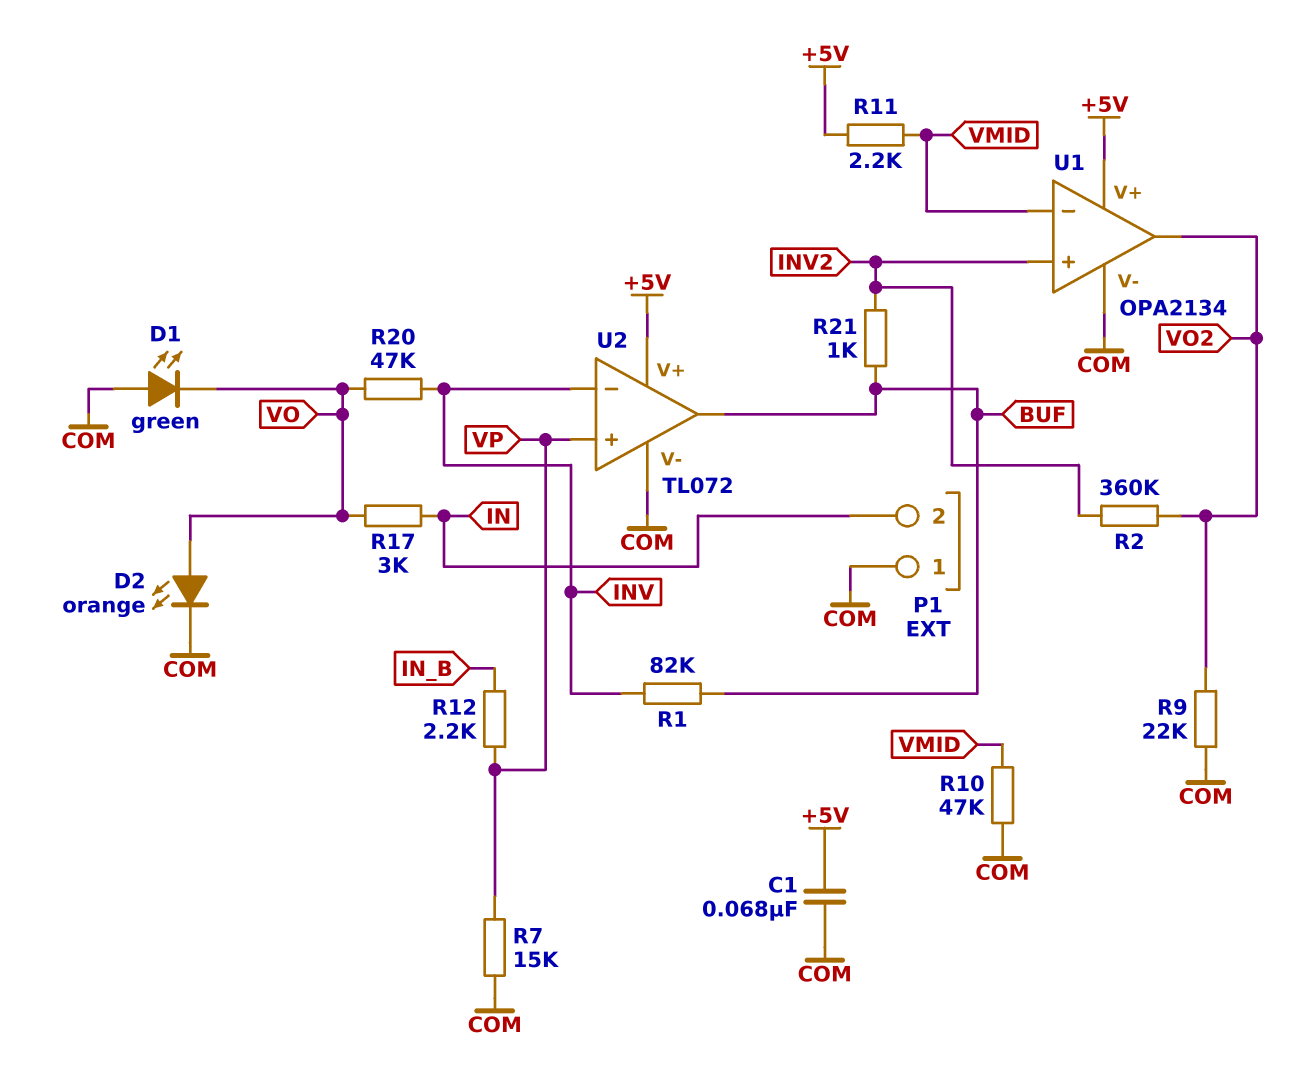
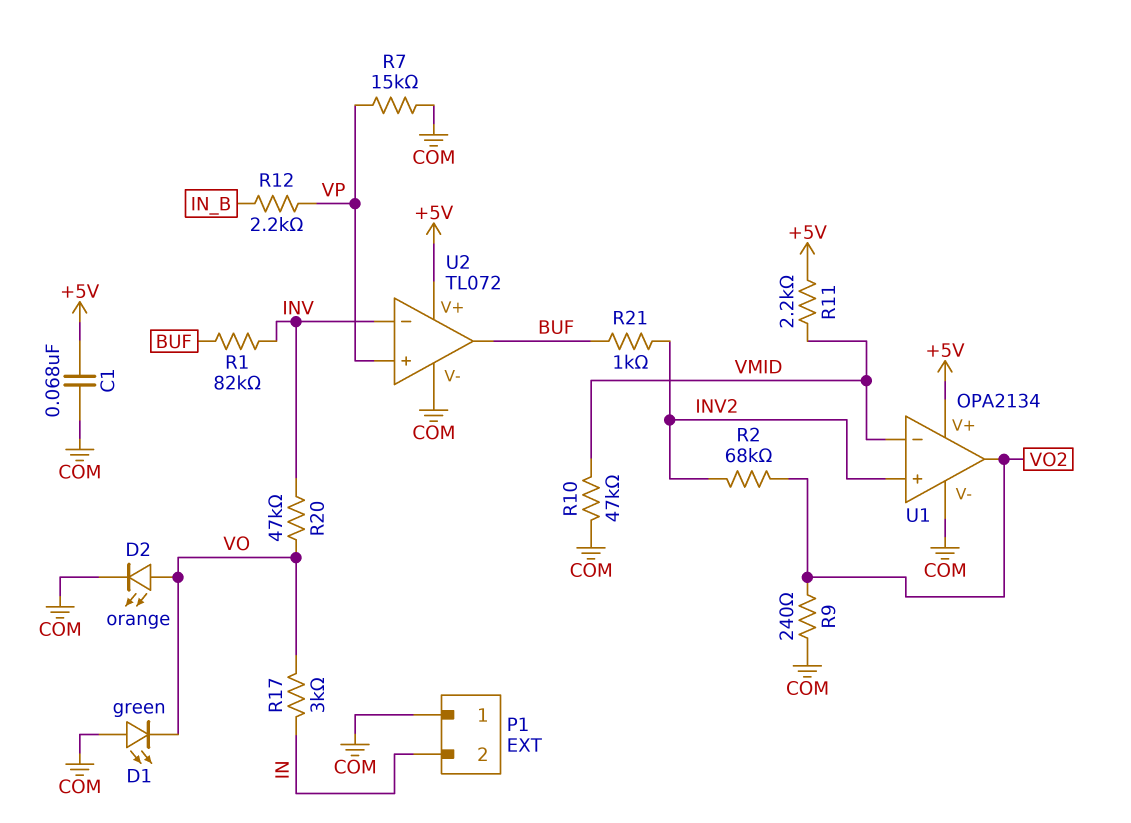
R2: 360k (INV2, VO2) -> 68k (INV2, VO2)
R9: 22k (COM, VO2) -> 240 (COM, VO2)

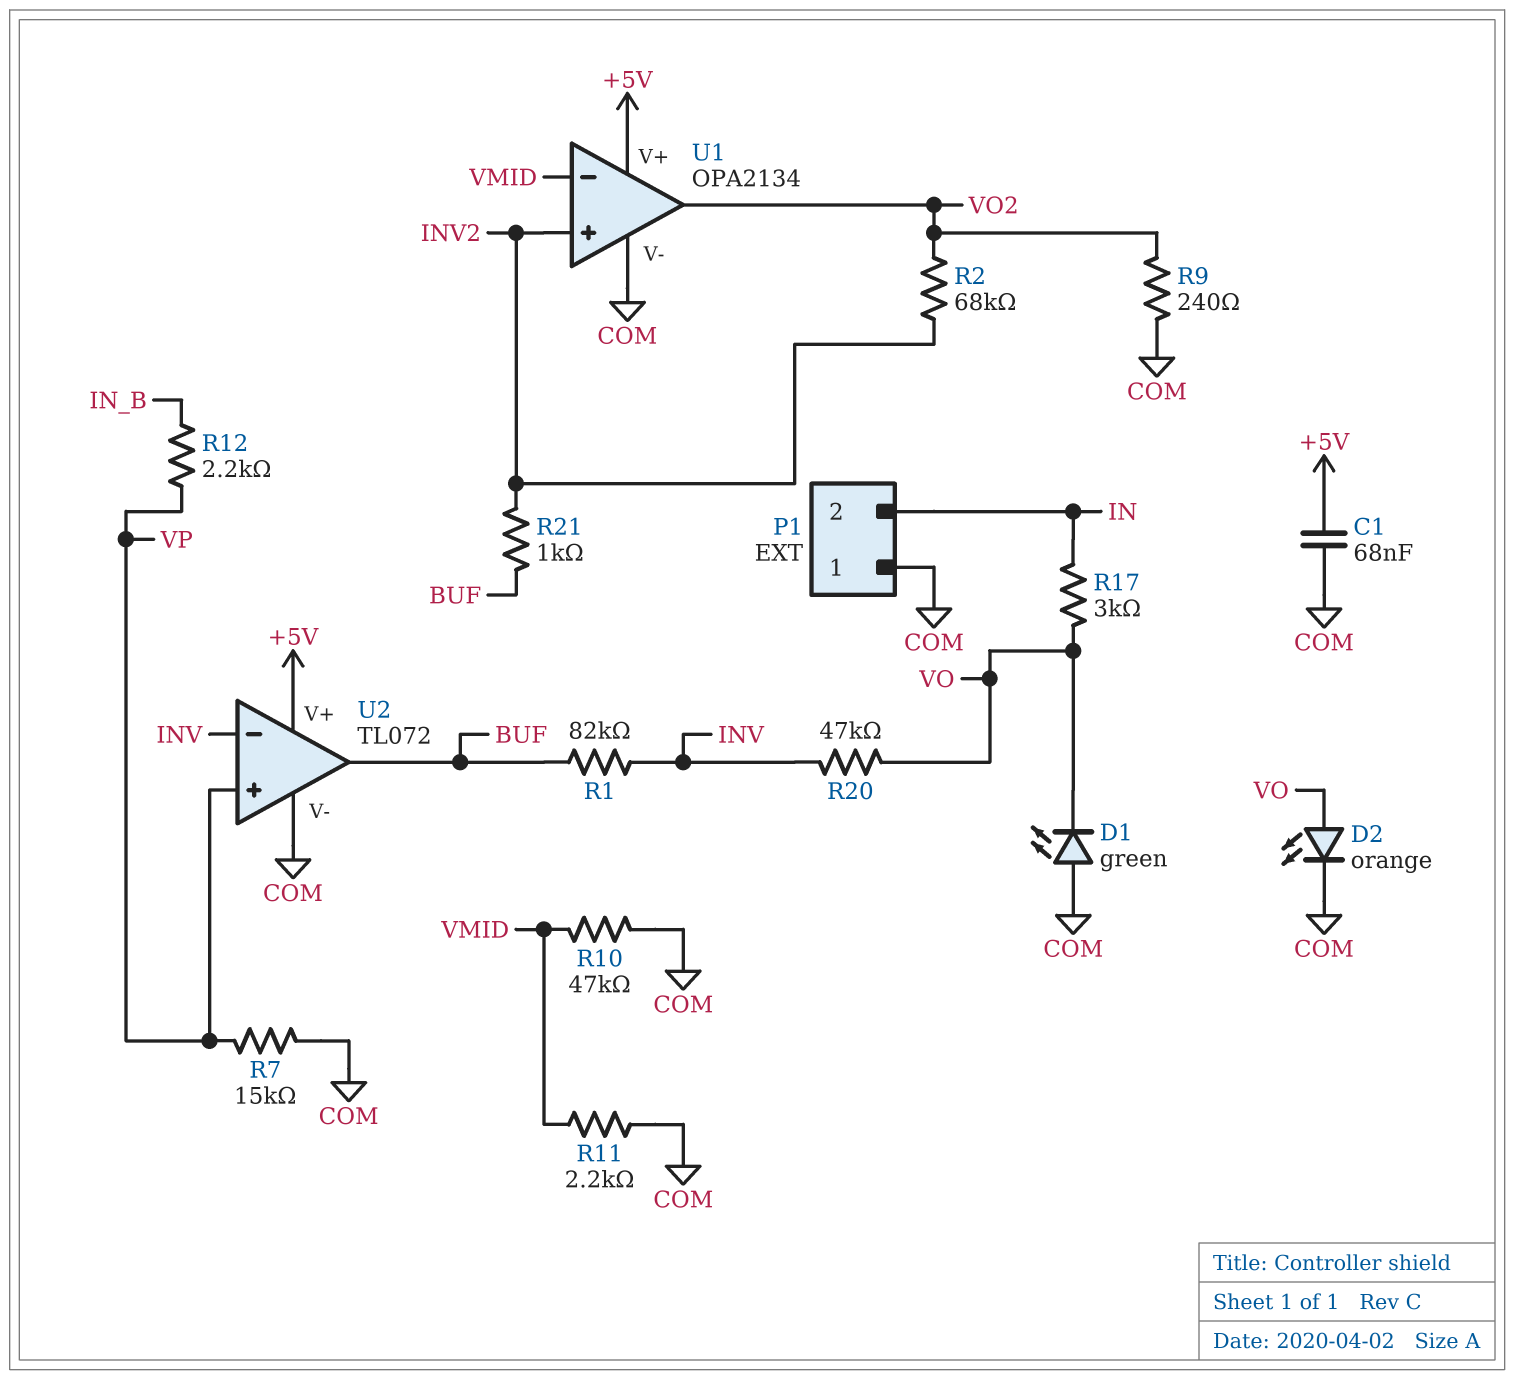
R11: 2.2k (+5V, VMID) -> 2.2k (COM, VMID)

